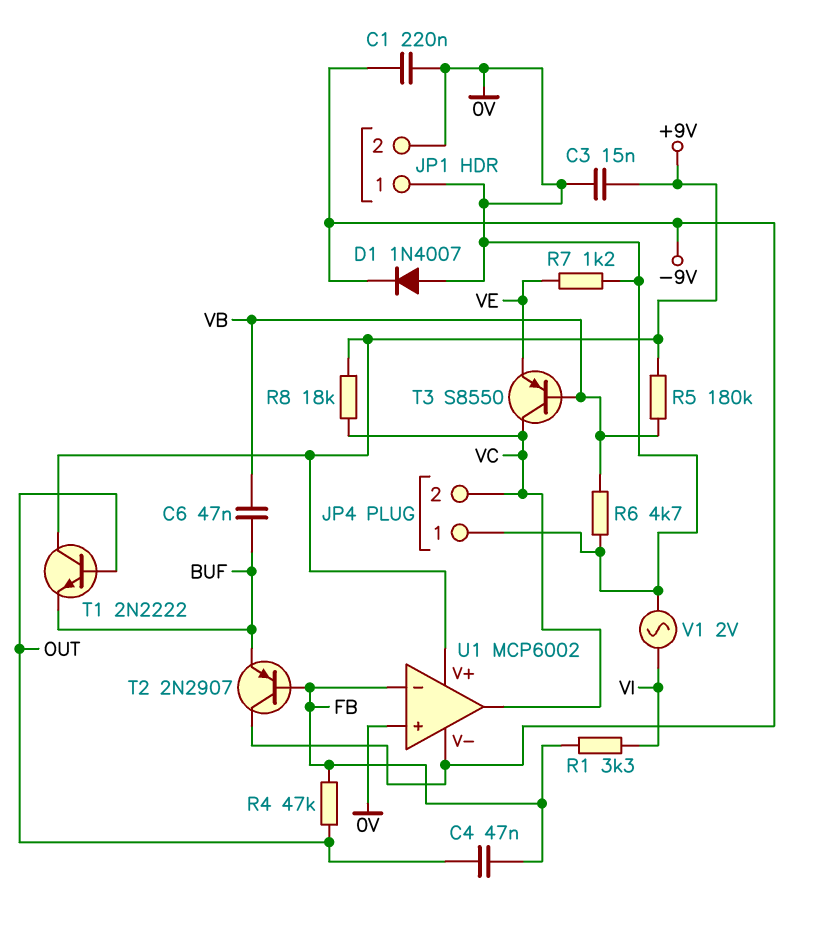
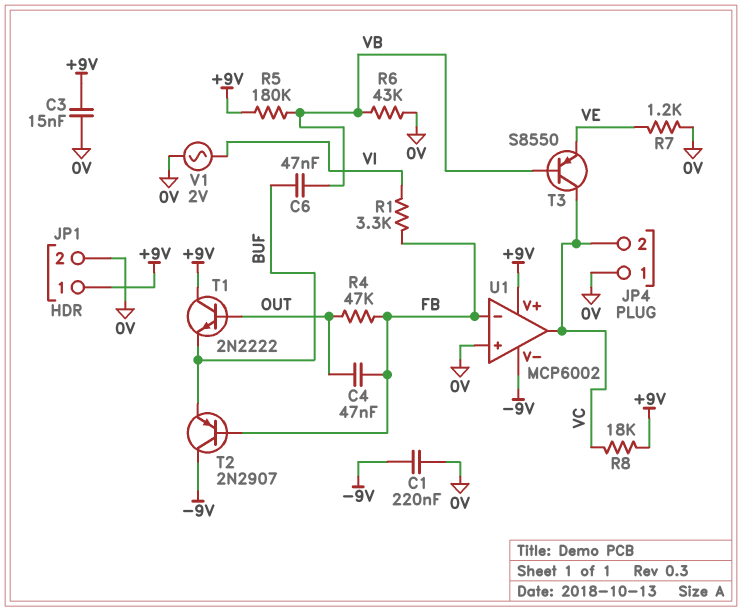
D1: diode 1N4007 (A 0V, K -9V) -> none
JP1 pin 1: 0V -> +9V
R6: 4.7k (0V, VB) -> 43k (0V, VB)

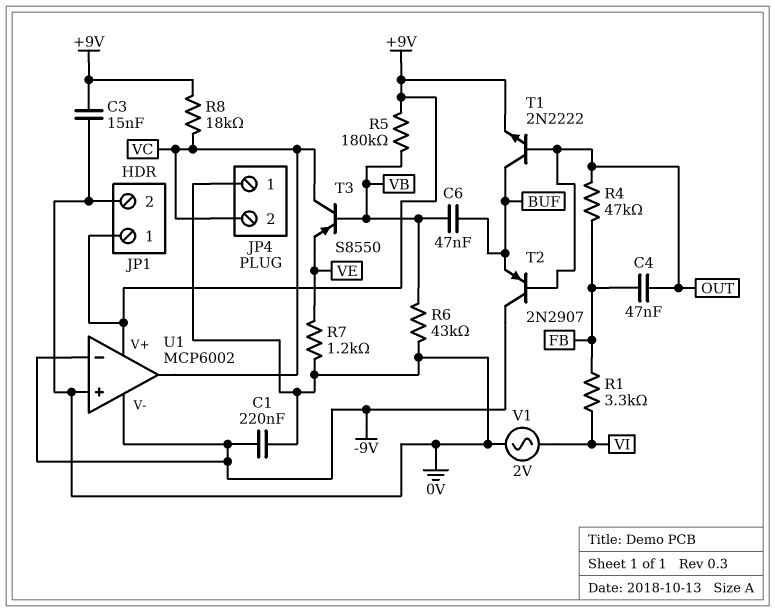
T1: NPN 2N2222 (B OUT, C +9V, E BUF) -> NPN 2N2222 (B OUT, C BUF, E +9V)
T2: PNP 2N2907 (B FB, C -9V, E BUF) -> PNP 2N2907 (B OUT, C -9V, E BUF)
U1 pin in-: FB -> -9V

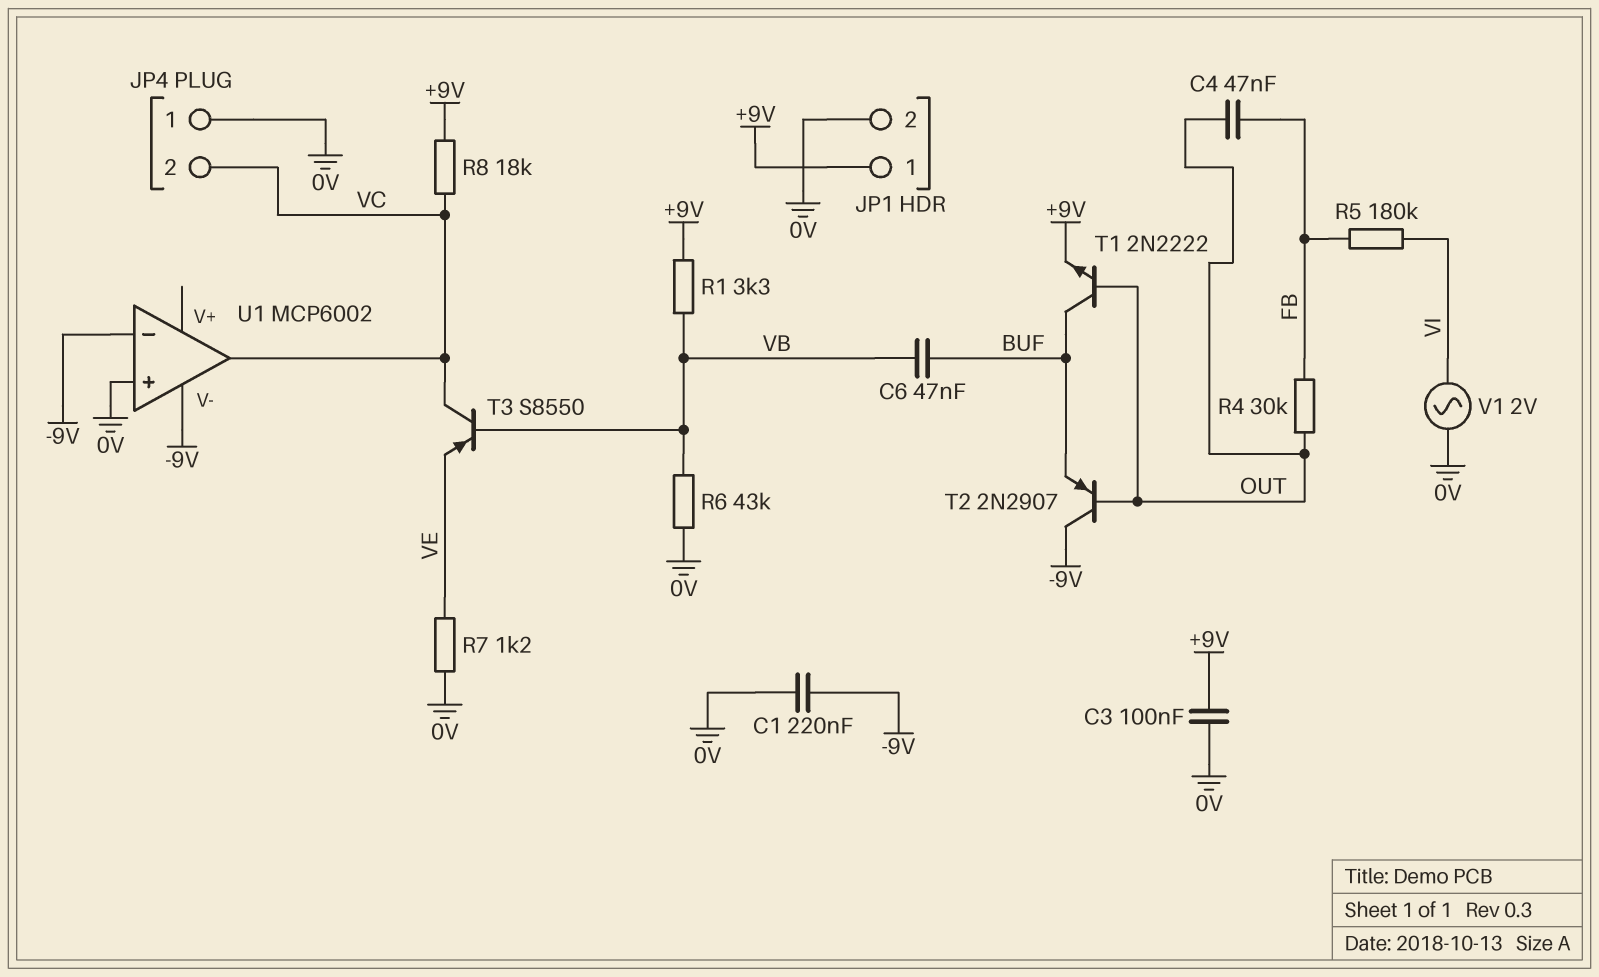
C3: 15nF (+9V, 0V) -> 100nF (+9V, 0V)
R1: 3.3k (FB, VI) -> 3.3k (+9V, VB)
R4: 47k (FB, OUT) -> 30k (FB, OUT)
R5: 180k (+9V, VB) -> 180k (FB, VI)
U1 pin V+: +9V -> none

